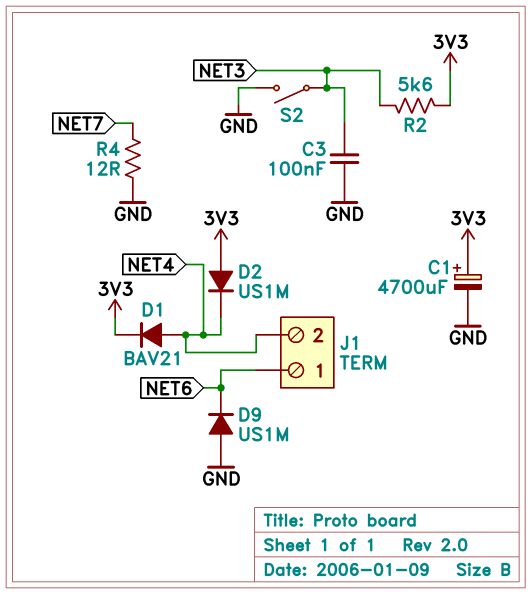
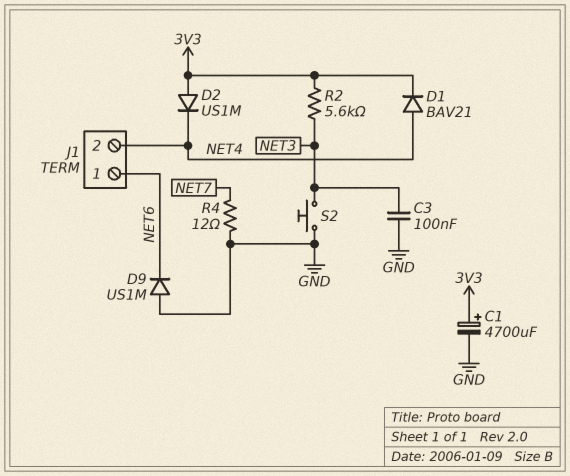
S2: switch (GND, NET3) -> button (GND, NET3)

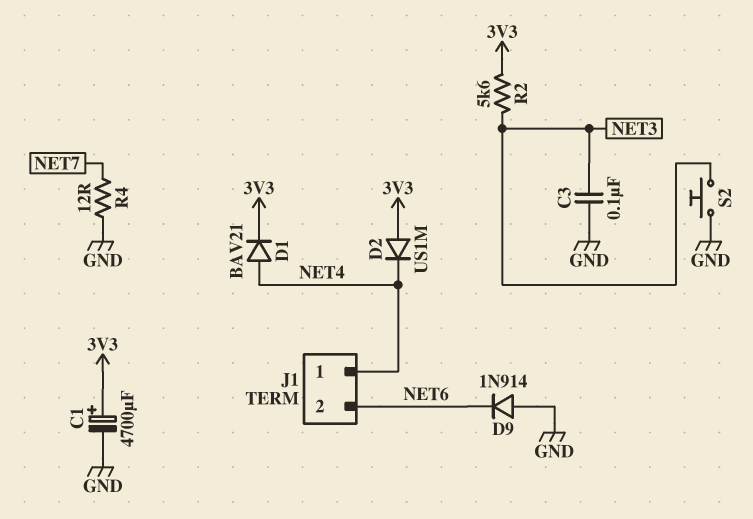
D9: diode US1M (A GND, K NET6) -> diode 1N914 (A GND, K NET6)
J1 pin 1: NET6 -> NET4
J1 pin 2: NET4 -> NET6

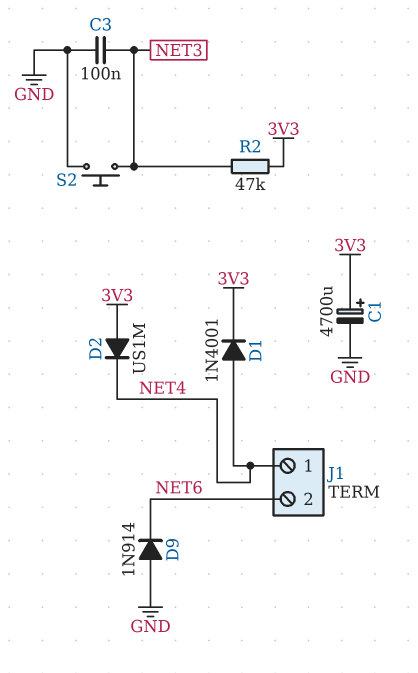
D1: diode BAV21 (A NET4, K 3V3) -> diode 1N4001 (A NET4, K 3V3)
R2: 5.6k (3V3, NET3) -> 47k (3V3, NET3)
R4: 12 (GND, NET7) -> none

